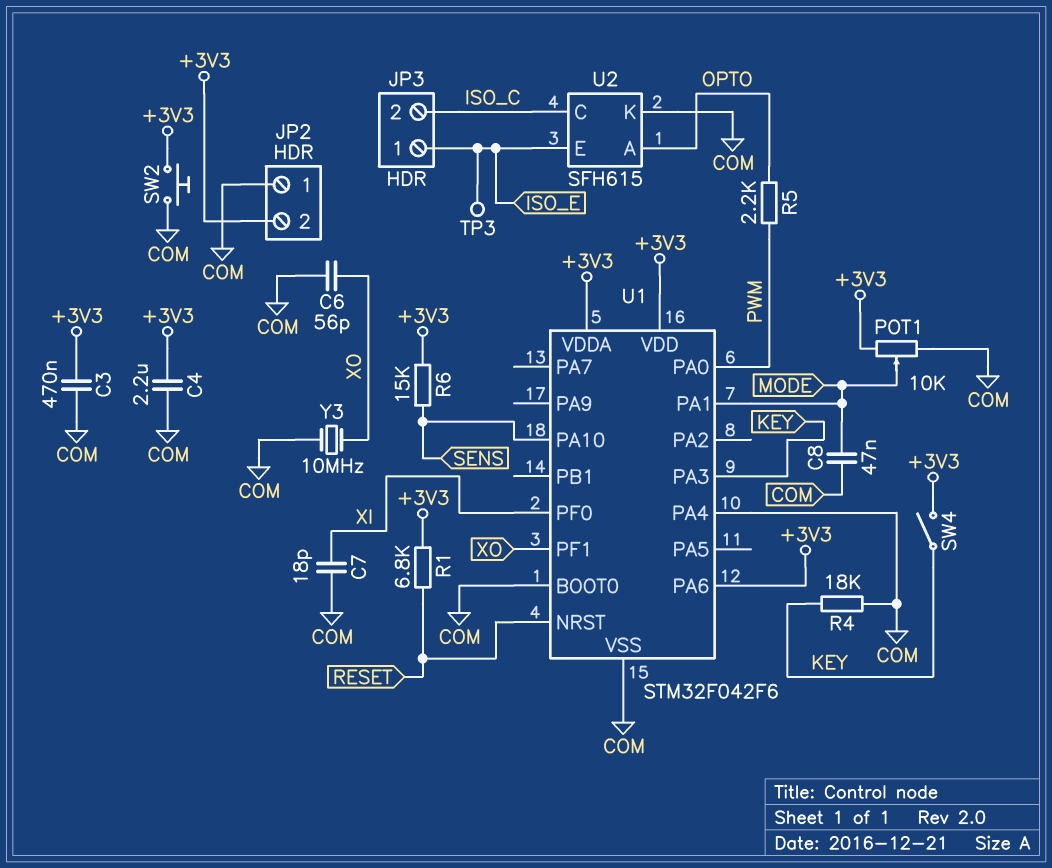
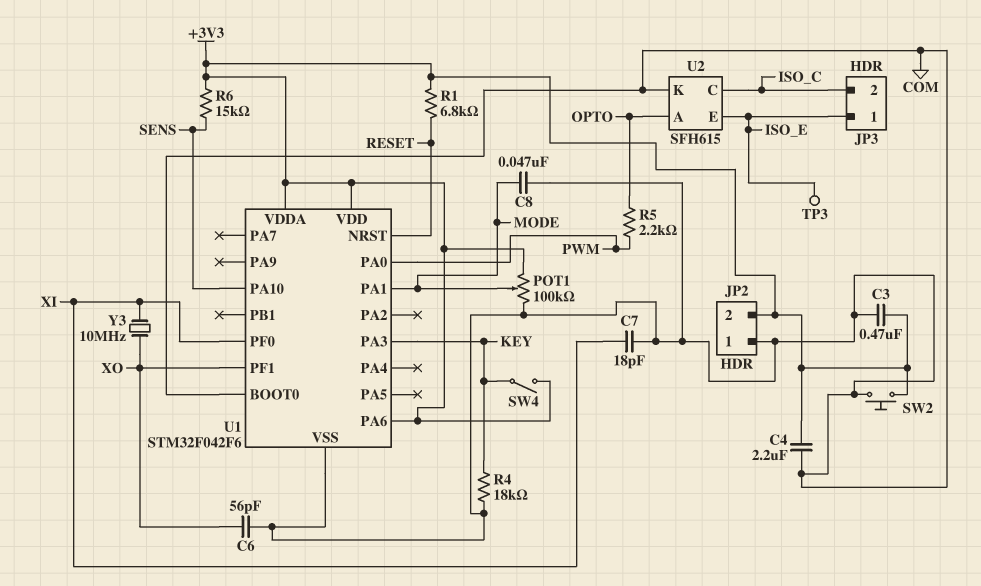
POT1: 10k (+3V3, COM, wiper MODE) -> 100k (+3V3, COM, wiper MODE)
U1 pin PA4: COM -> none
Y3: 10MHz (COM, XO) -> 10MHz (XI, XO)

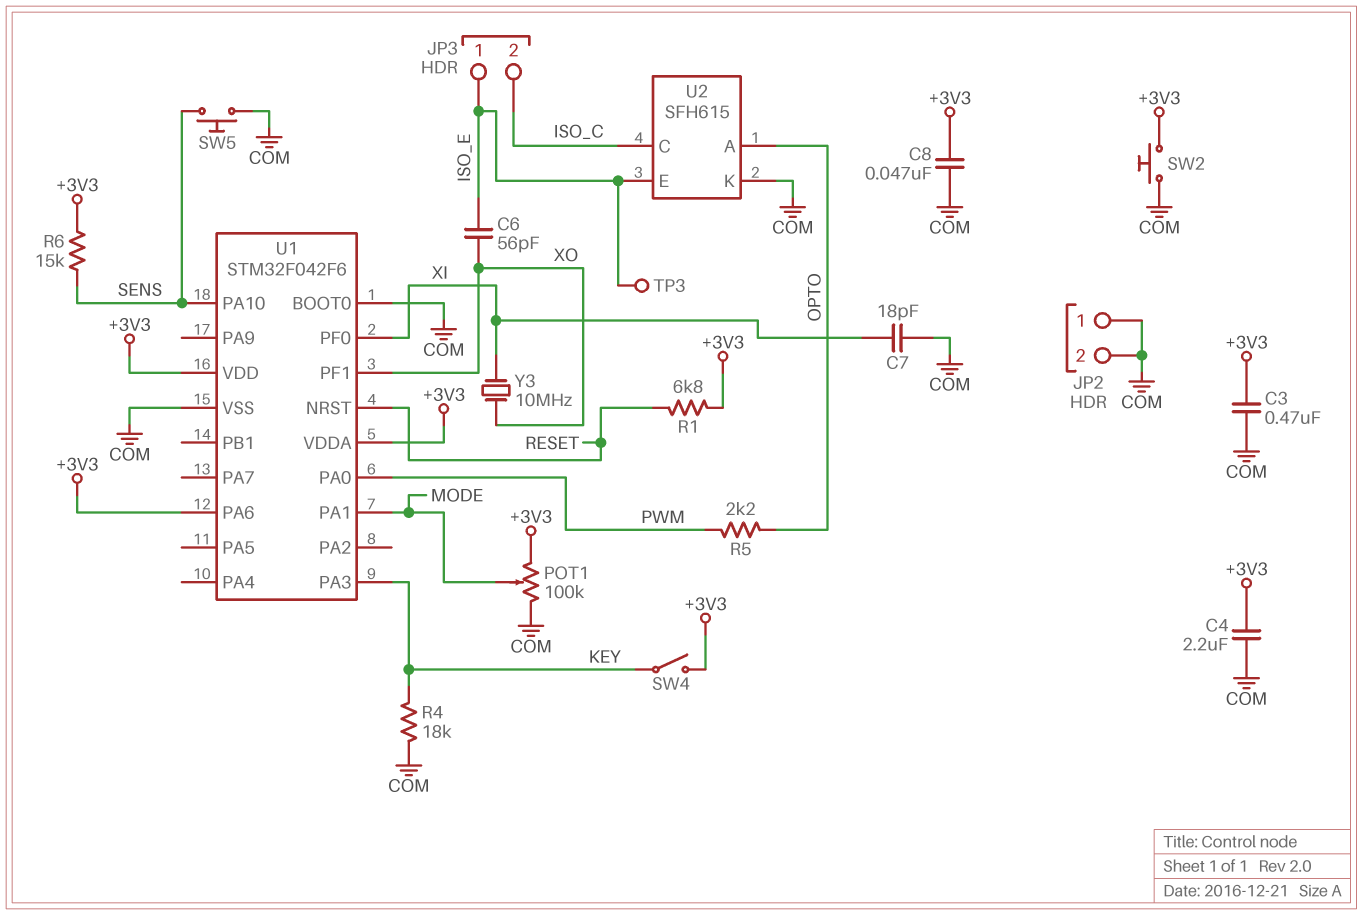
C6: 56pF (COM, XO) -> 56pF (ISO_E, XO)
C8: 47nF (COM, MODE) -> 47nF (+3V3, COM)
JP2 pin 2: +3V3 -> COM
SW5: none -> button (COM, SENS)

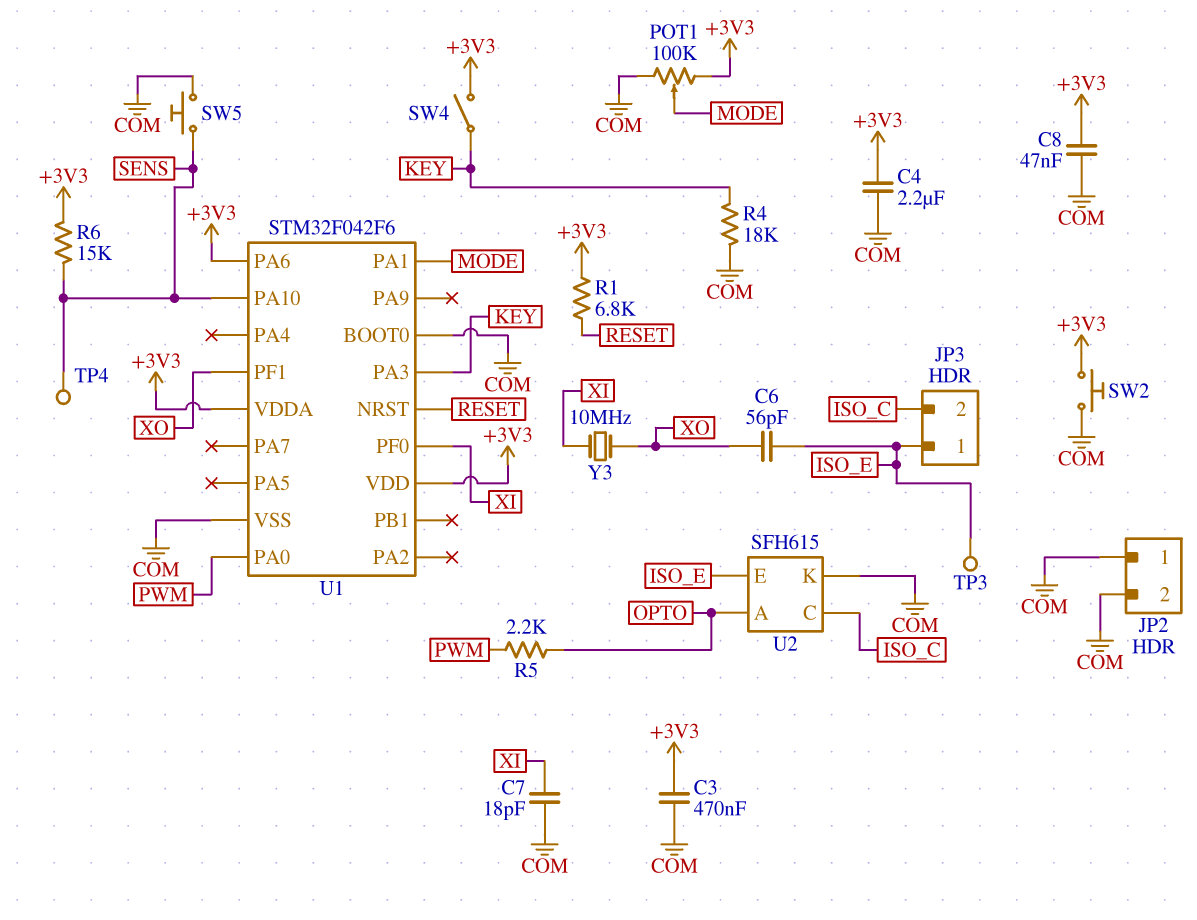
TP4: none -> test point (SENS)

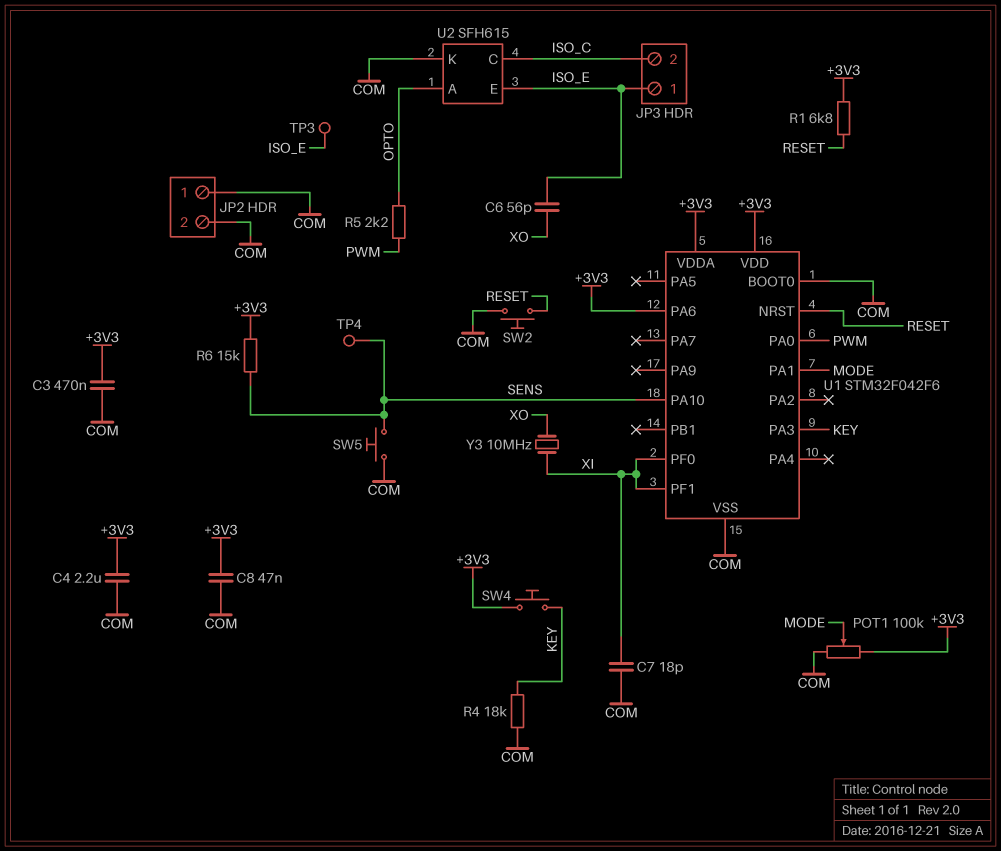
SW2: button (+3V3, COM) -> button (COM, RESET)
SW4: switch (+3V3, KEY) -> button (+3V3, KEY)
U1 pin PF1: XO -> XI

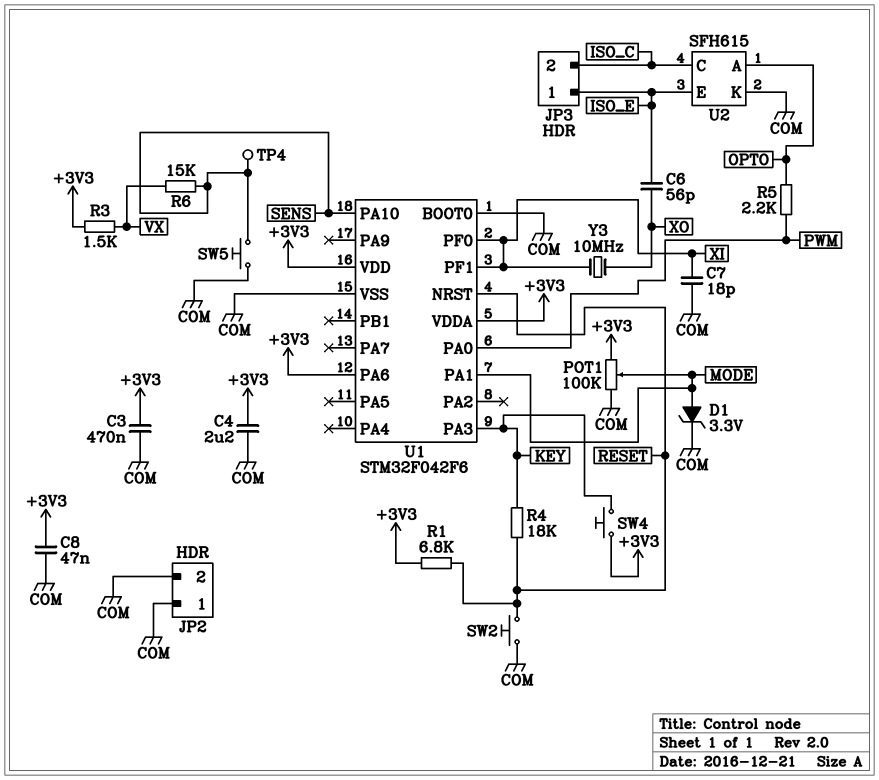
D1: none -> zener 3.3V (A MODE, K COM)
R3: none -> 1.5k (+3V3, VX)
R4: 18k (COM, KEY) -> 18k (KEY, RESET)
R6: 15k (+3V3, SENS) -> 15k (SENS, VX)
TP3: test point (ISO_E) -> none

